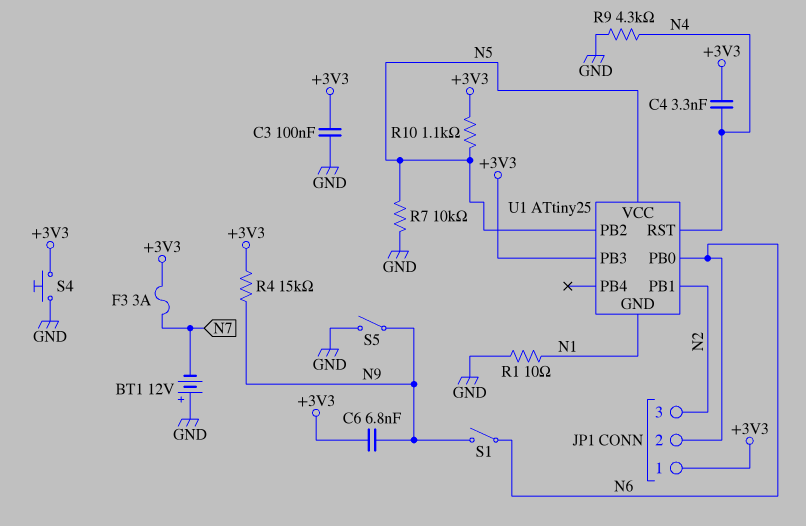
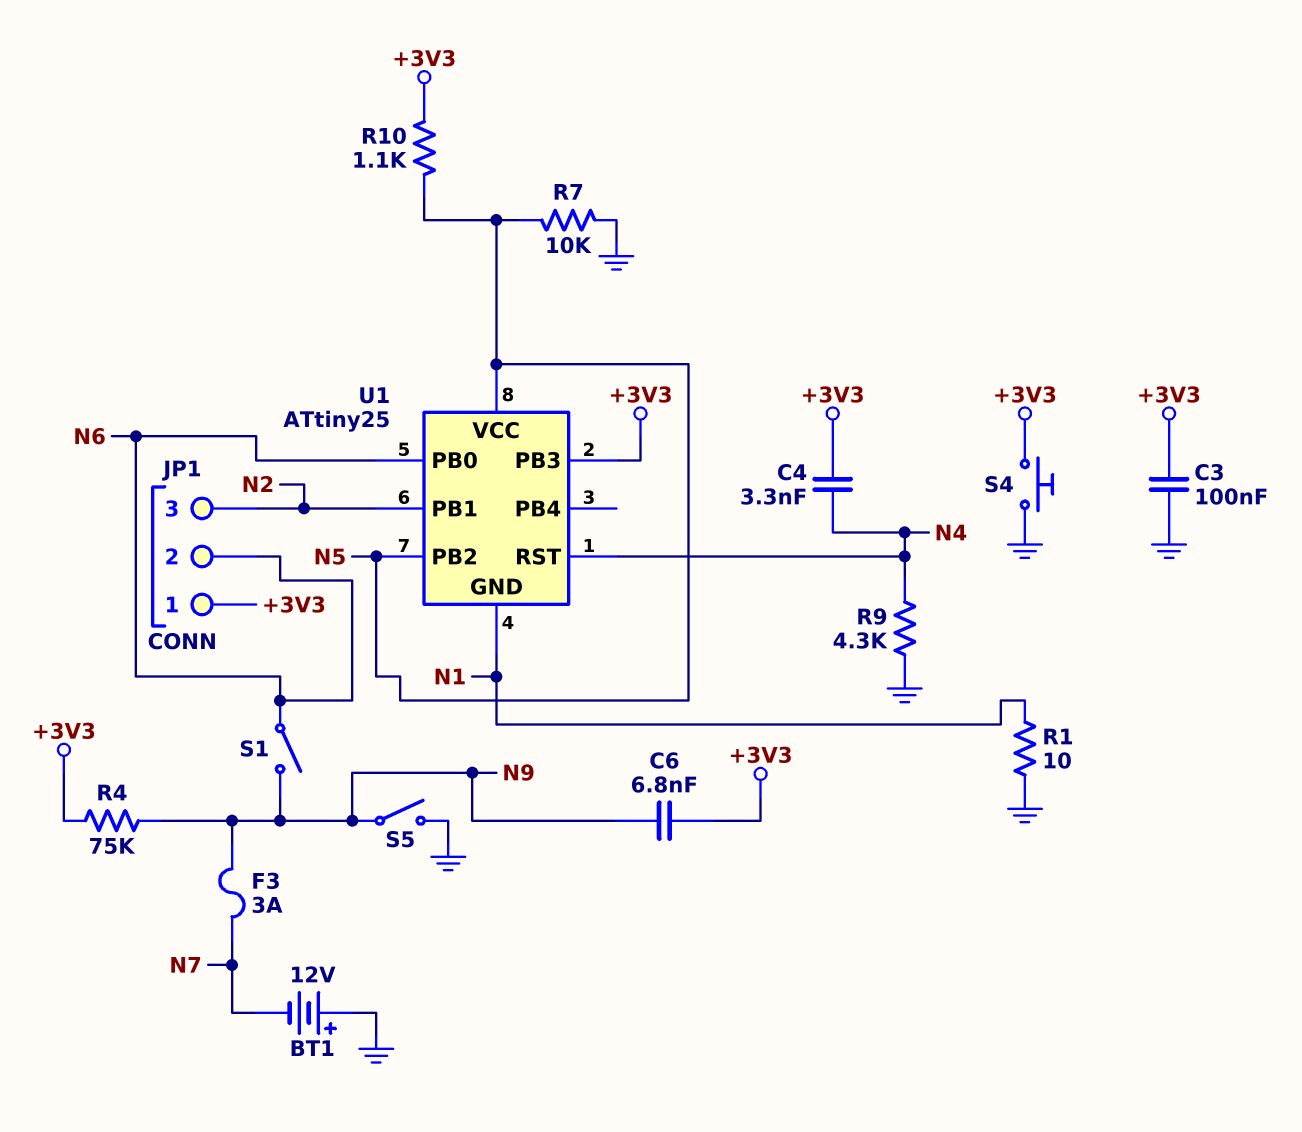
F3: 3A (+3V3, N7) -> 3A (N7, N9)
R4: 15k (+3V3, N9) -> 75k (+3V3, N9)

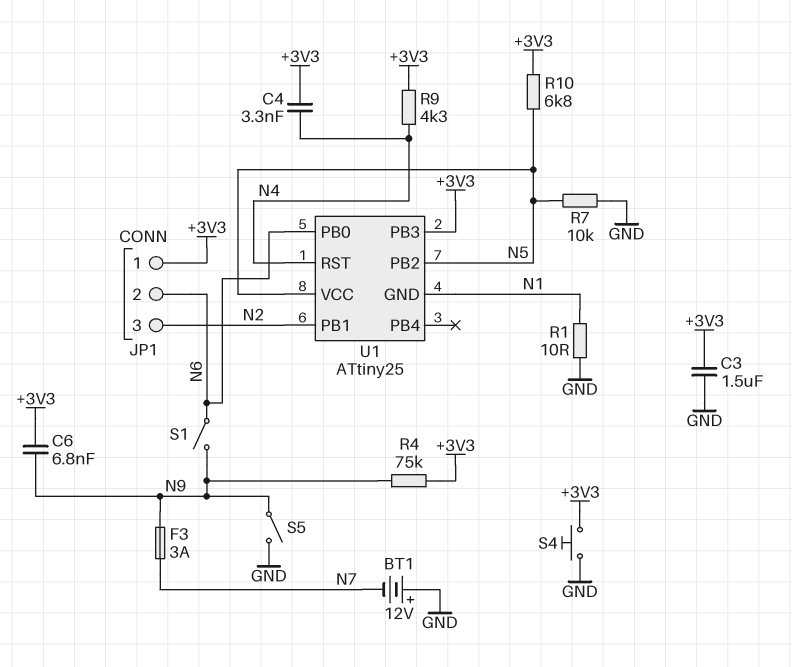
C3: 100nF (+3V3, GND) -> 1.5uF (+3V3, GND)
R9: 4.3k (GND, N4) -> 4.3k (+3V3, N4)
R10: 1.1k (+3V3, N5) -> 6.8k (+3V3, N5)

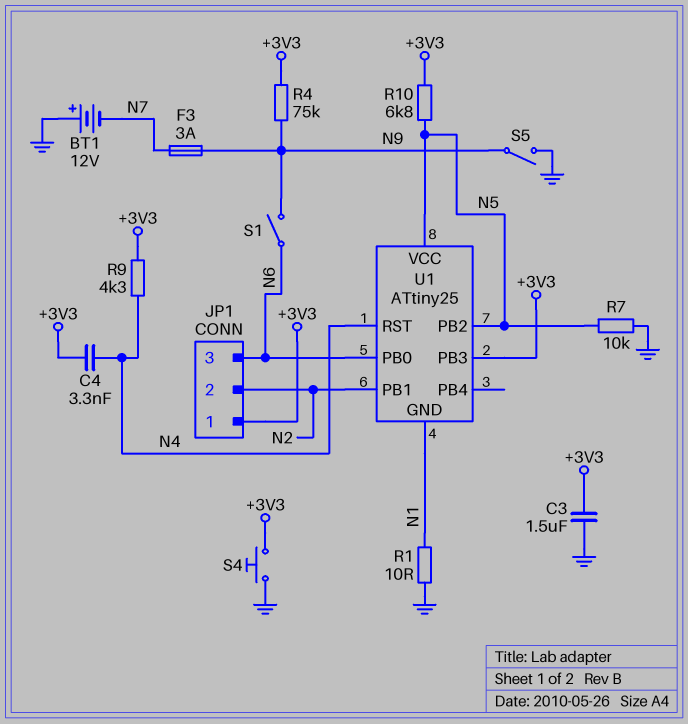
C6: 6.8nF (+3V3, N9) -> none
JP1 pin 2: N6 -> N2
JP1 pin 3: N2 -> N6

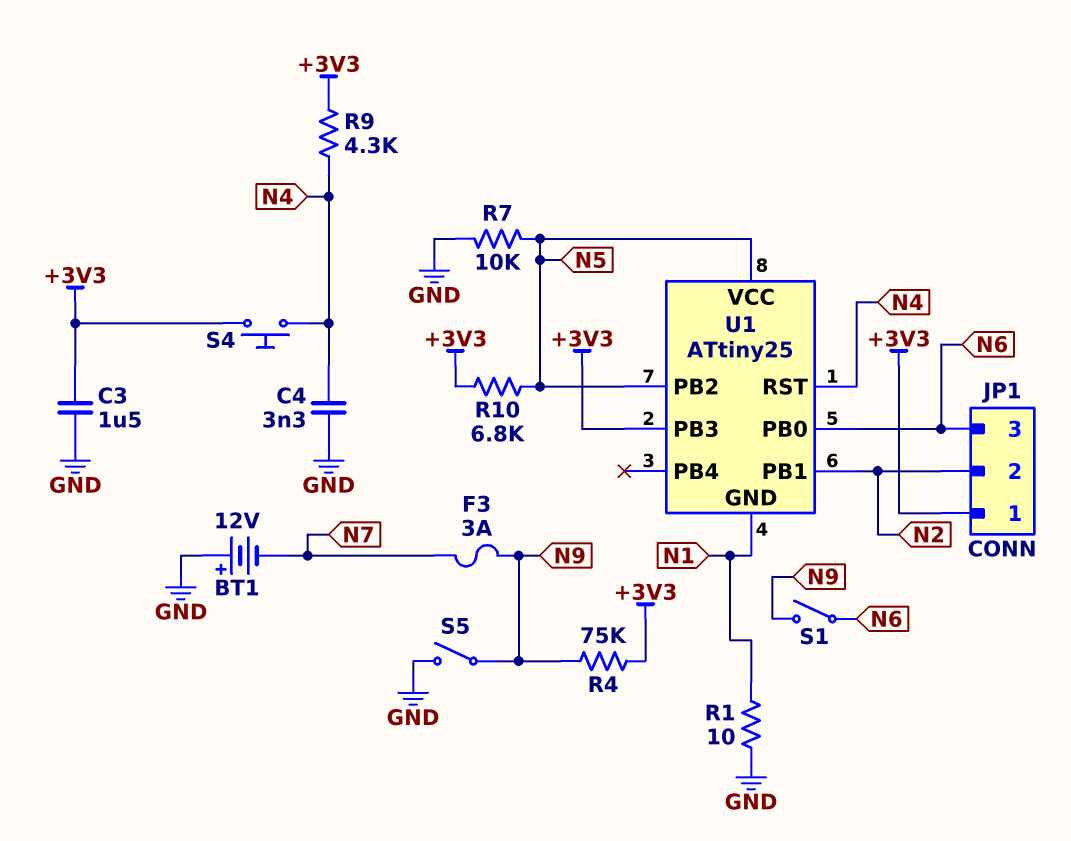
C4: 3.3nF (+3V3, N4) -> 3.3nF (GND, N4)
S4: button (+3V3, GND) -> button (+3V3, N4)

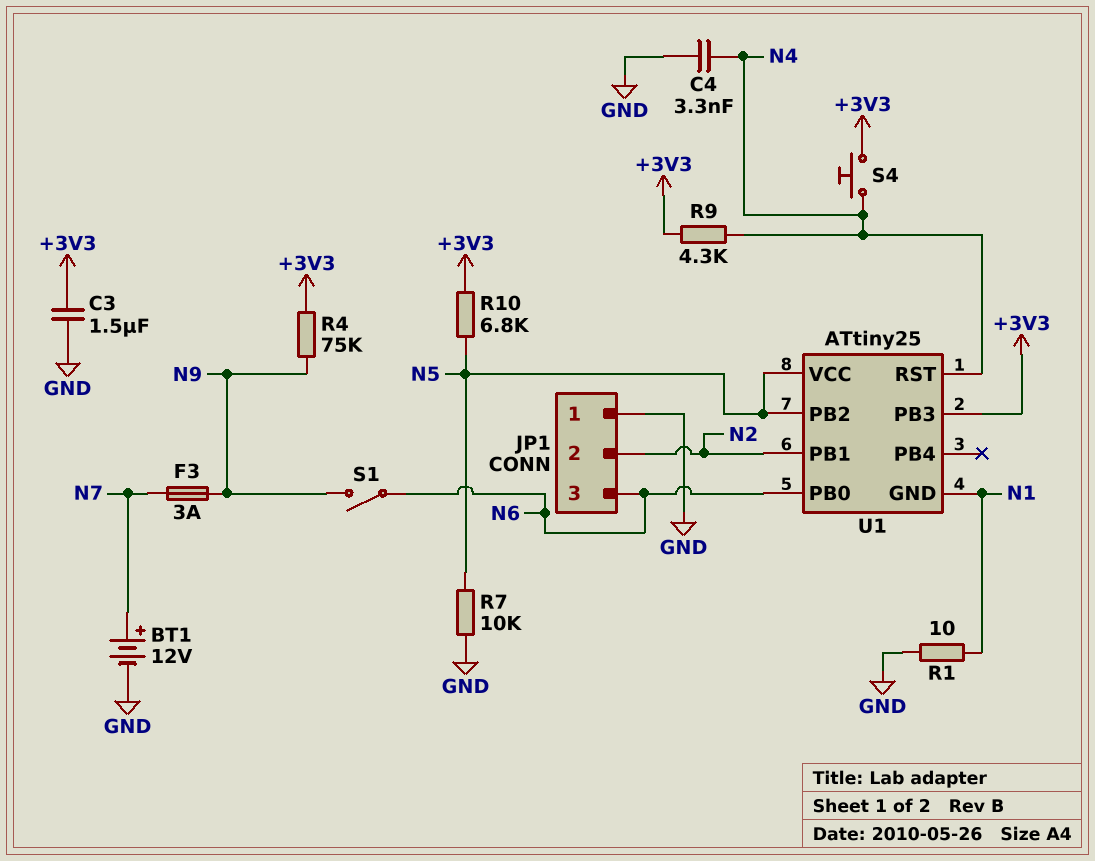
BT1: 12V (plus GND, minus N7) -> 12V (plus N7, minus GND)
JP1 pin 1: +3V3 -> GND
S5: switch (GND, N9) -> none

